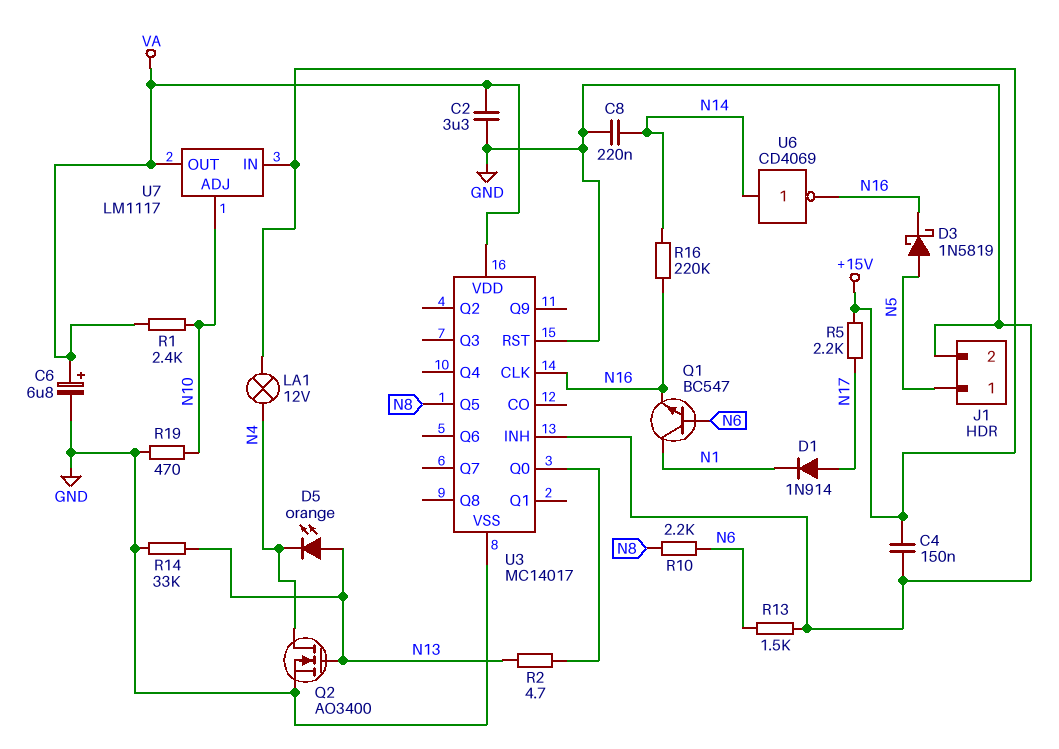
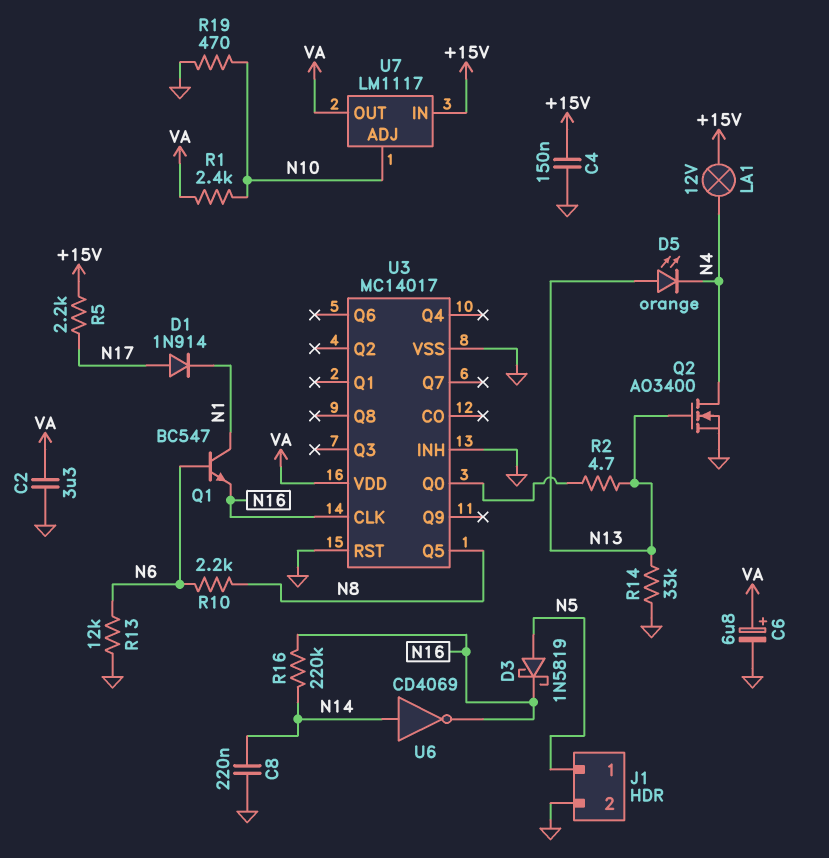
R13: 1.5k (GND, N6) -> 12k (GND, N6)

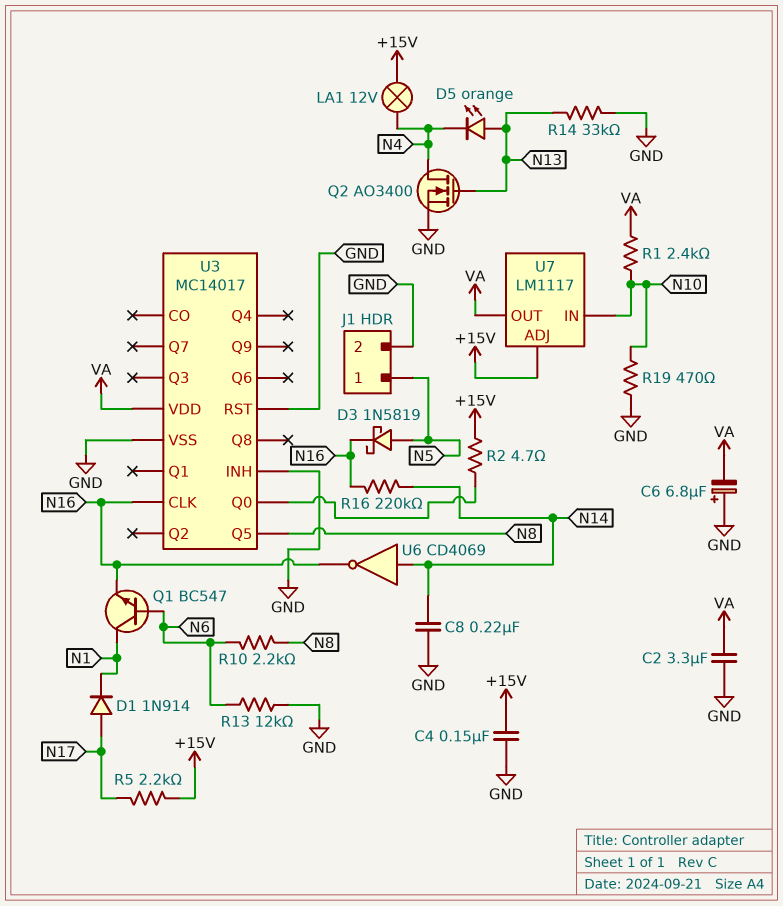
C6: 6.8uF (plus VA, minus GND) -> 6.8uF (plus GND, minus VA)
R2: 4.7 (N13, U3/Q0) -> 4.7 (+15V, U3/Q0)
U7 pin ADJ: N10 -> +15V
U7 pin IN: +15V -> N10

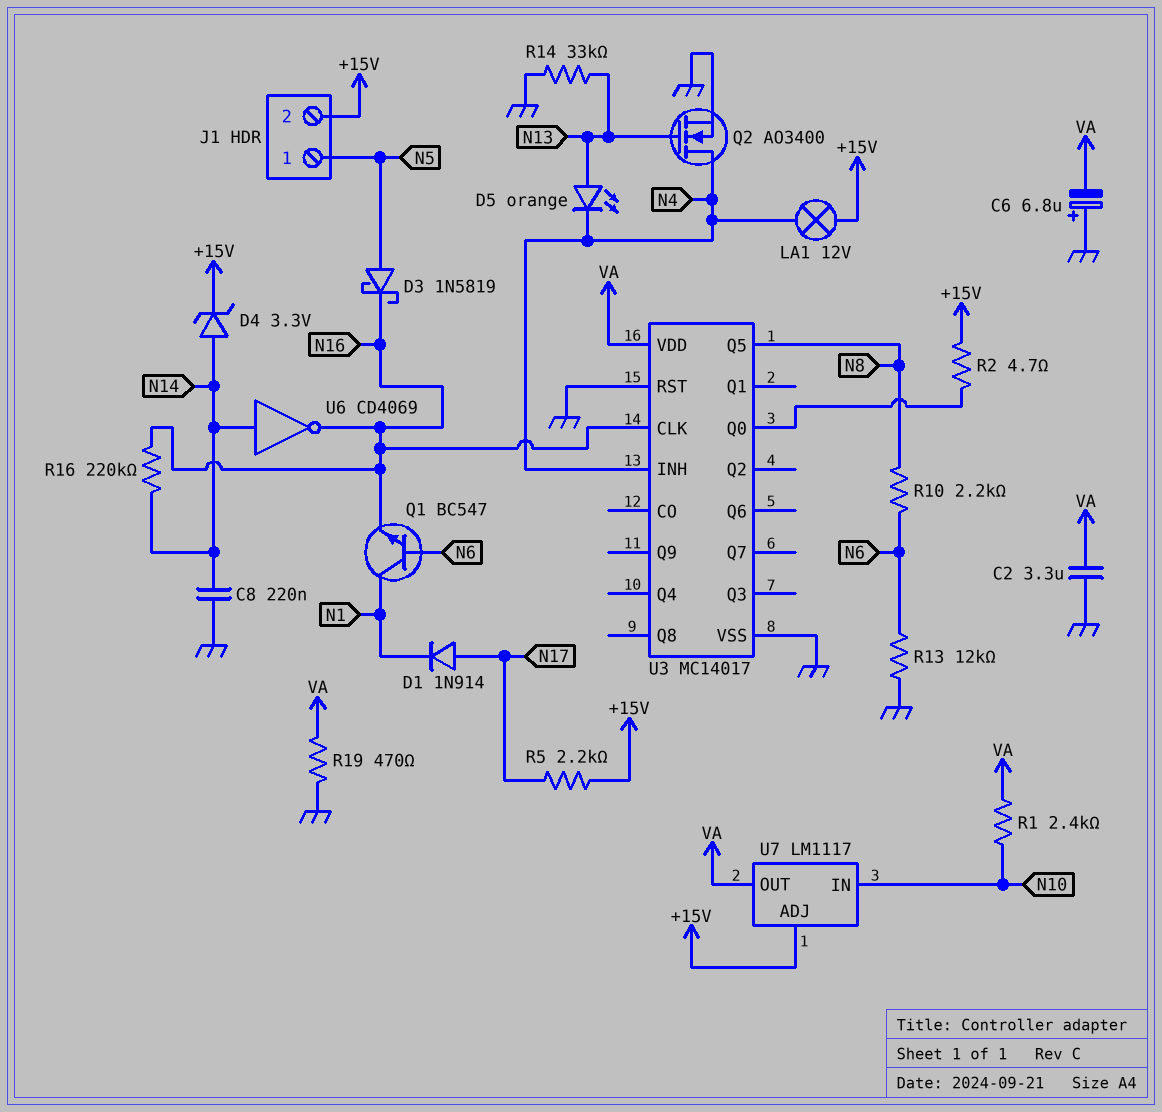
C4: 150nF (+15V, GND) -> none
D4: none -> zener 3.3V (A N14, K +15V)
J1 pin 2: GND -> +15V
R19: 470 (GND, N10) -> 470 (GND, VA)
U3 pin INH: GND -> N4

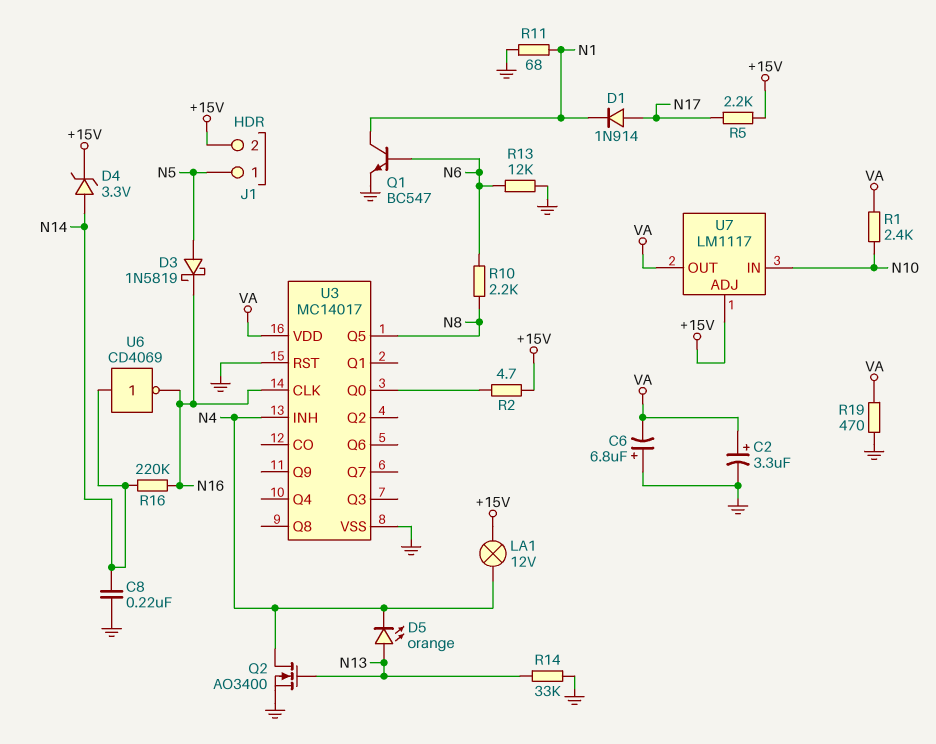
C2: 3.3uF (GND, VA) -> 3.3uF (plus VA, minus GND)
Q1: NPN BC547 (B N6, C N1, E N16) -> NPN BC547 (B N6, C N1, E GND)
R11: none -> 68 (GND, N1)

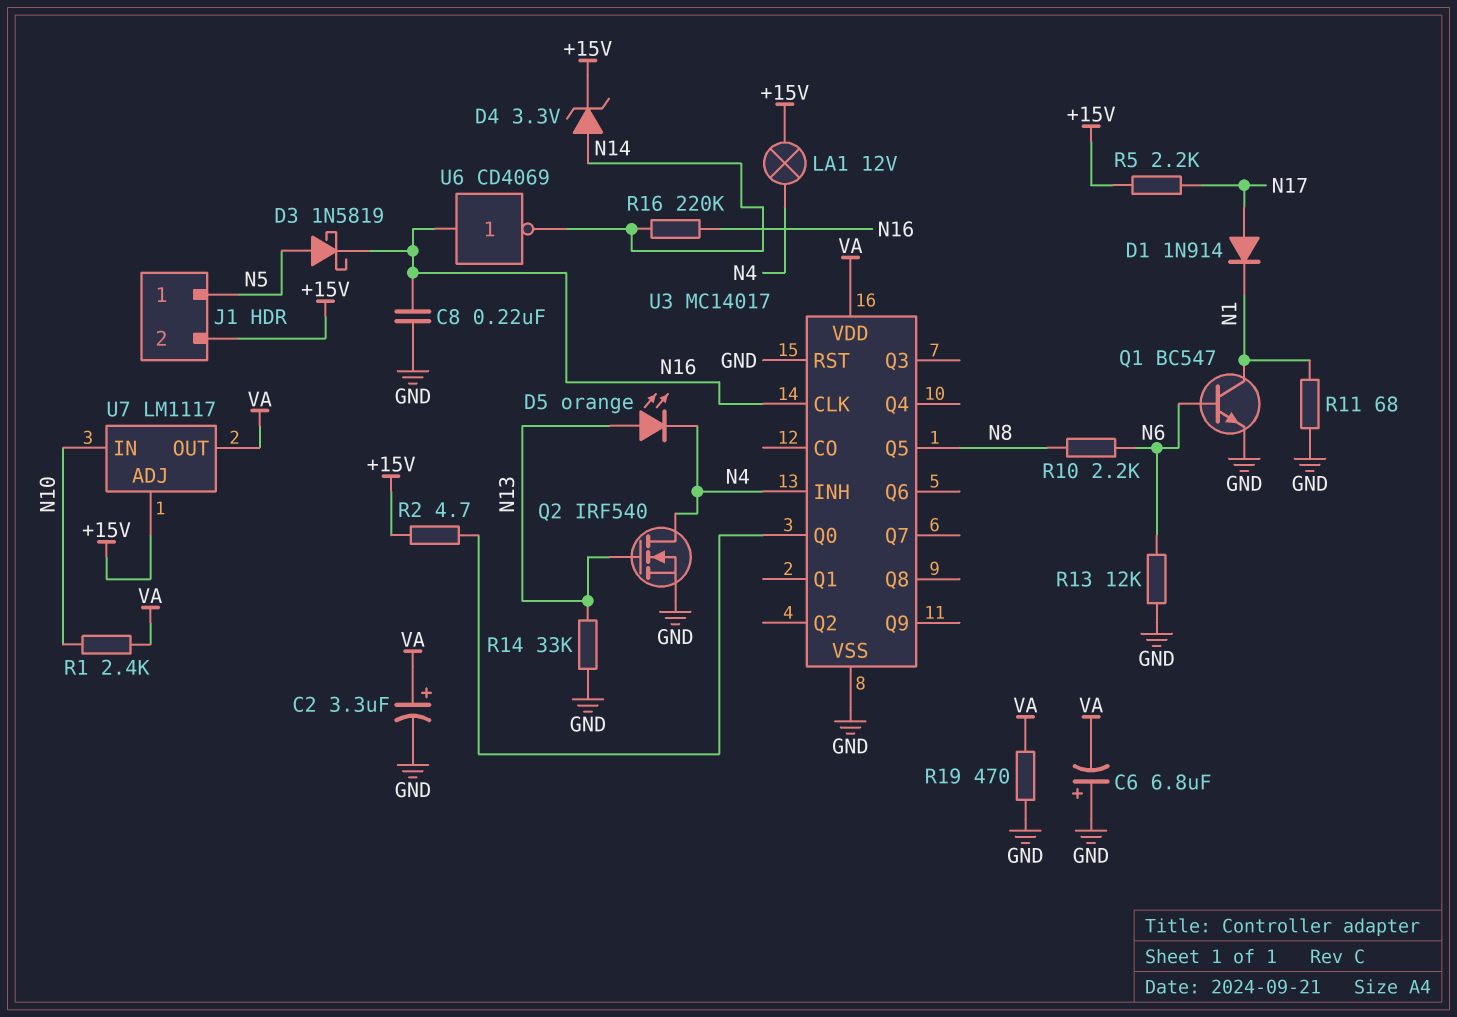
C8: 220nF (GND, N14) -> 220nF (GND, N16)
Q2: NMOS AO3400 (G N13, D N4, S GND) -> NMOS IRF540 (G N13, D N4, S GND)
U6: NOT CD4069 (in N14, out N16) -> NOT CD4069 (in N16, out N14)

